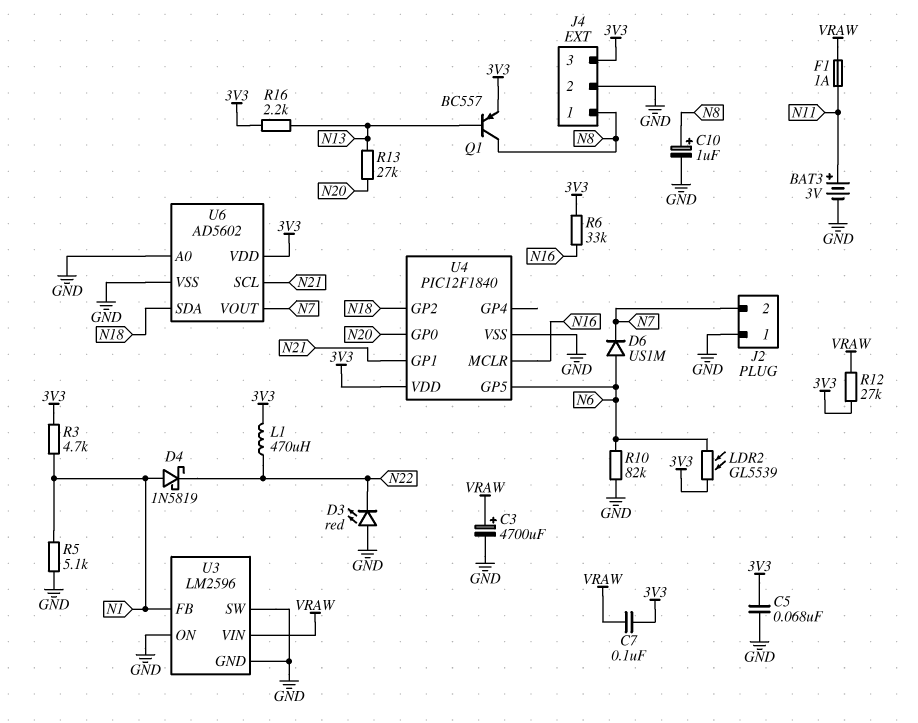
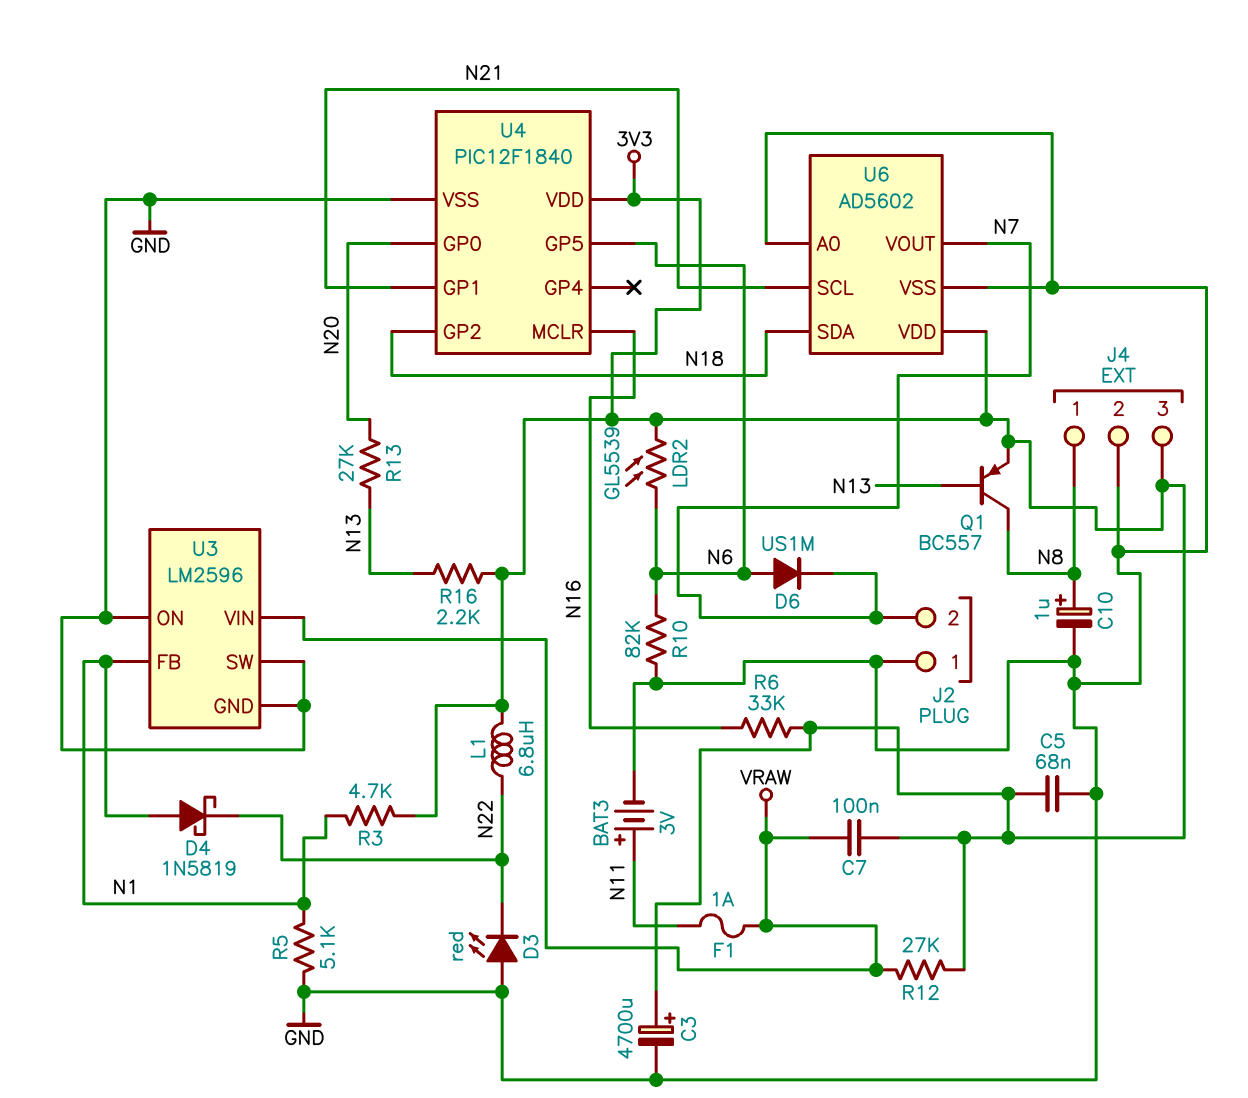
C3: 4700uF (plus VRAW, minus GND) -> 4700uF (plus 3V3, minus GND)
L1: 470uH (3V3, N22) -> 6.8uH (3V3, N22)

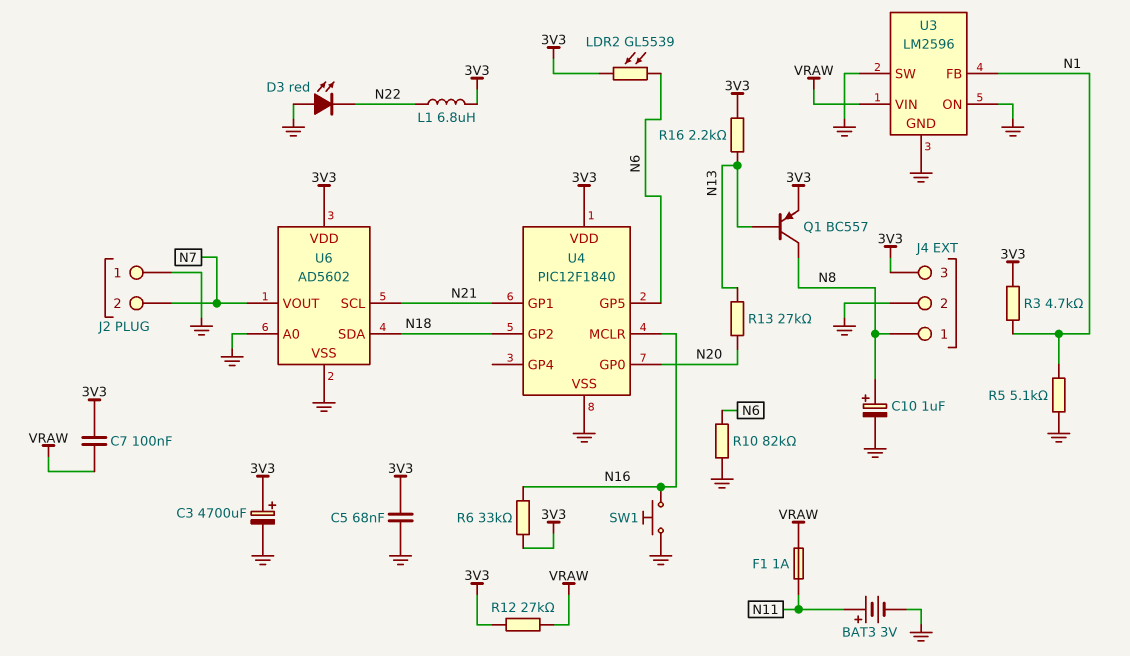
D4: schottky 1N5819 (A N1, K N22) -> none
D6: diode US1M (A N6, K N7) -> none
SW1: none -> button (GND, N16)

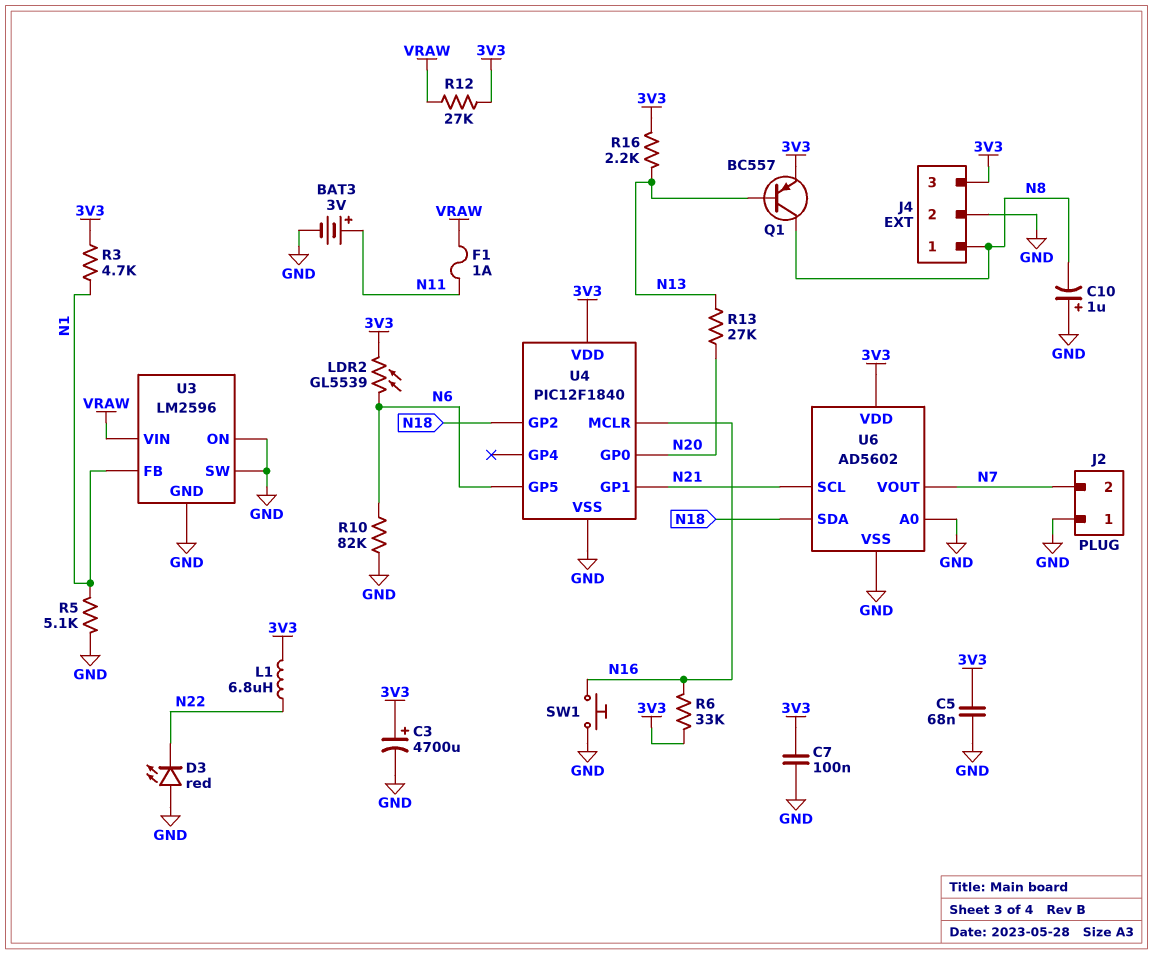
C7: 100nF (3V3, VRAW) -> 100nF (3V3, GND)
C10: 1uF (plus N8, minus GND) -> 1uF (plus GND, minus N8)

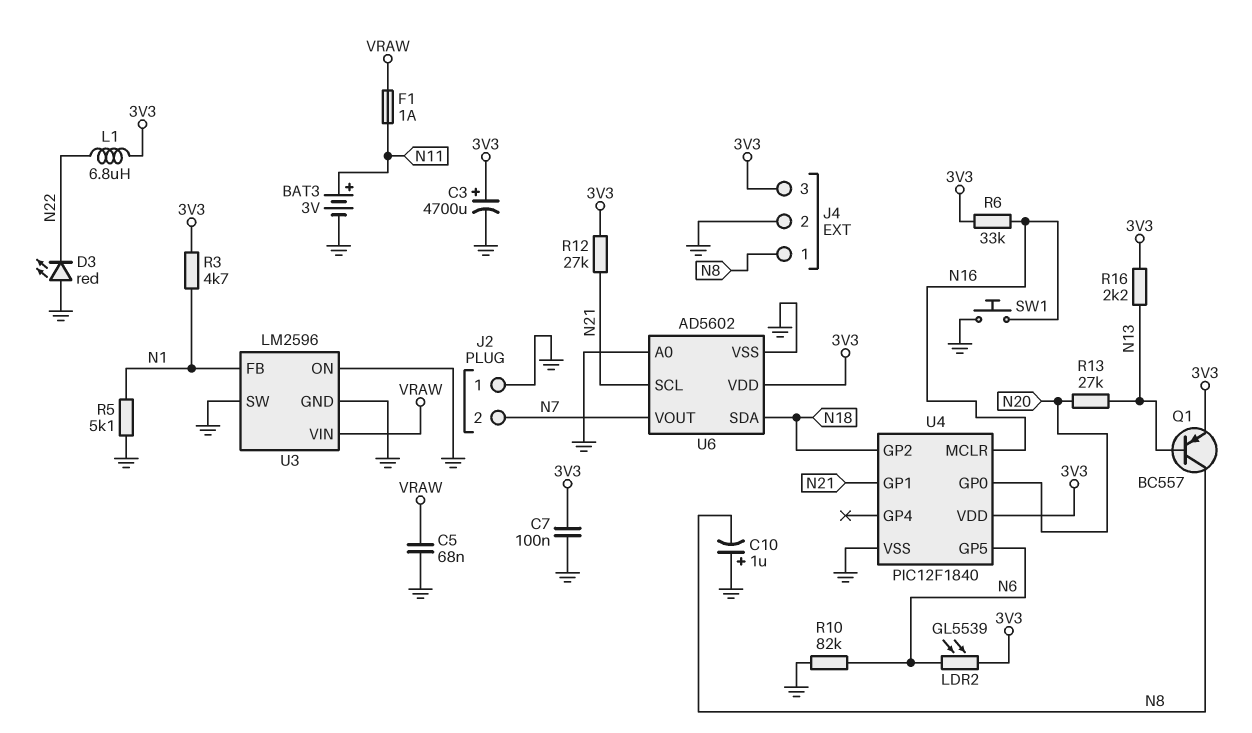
C5: 68nF (3V3, GND) -> 68nF (GND, VRAW)
R12: 27k (3V3, VRAW) -> 27k (3V3, N21)

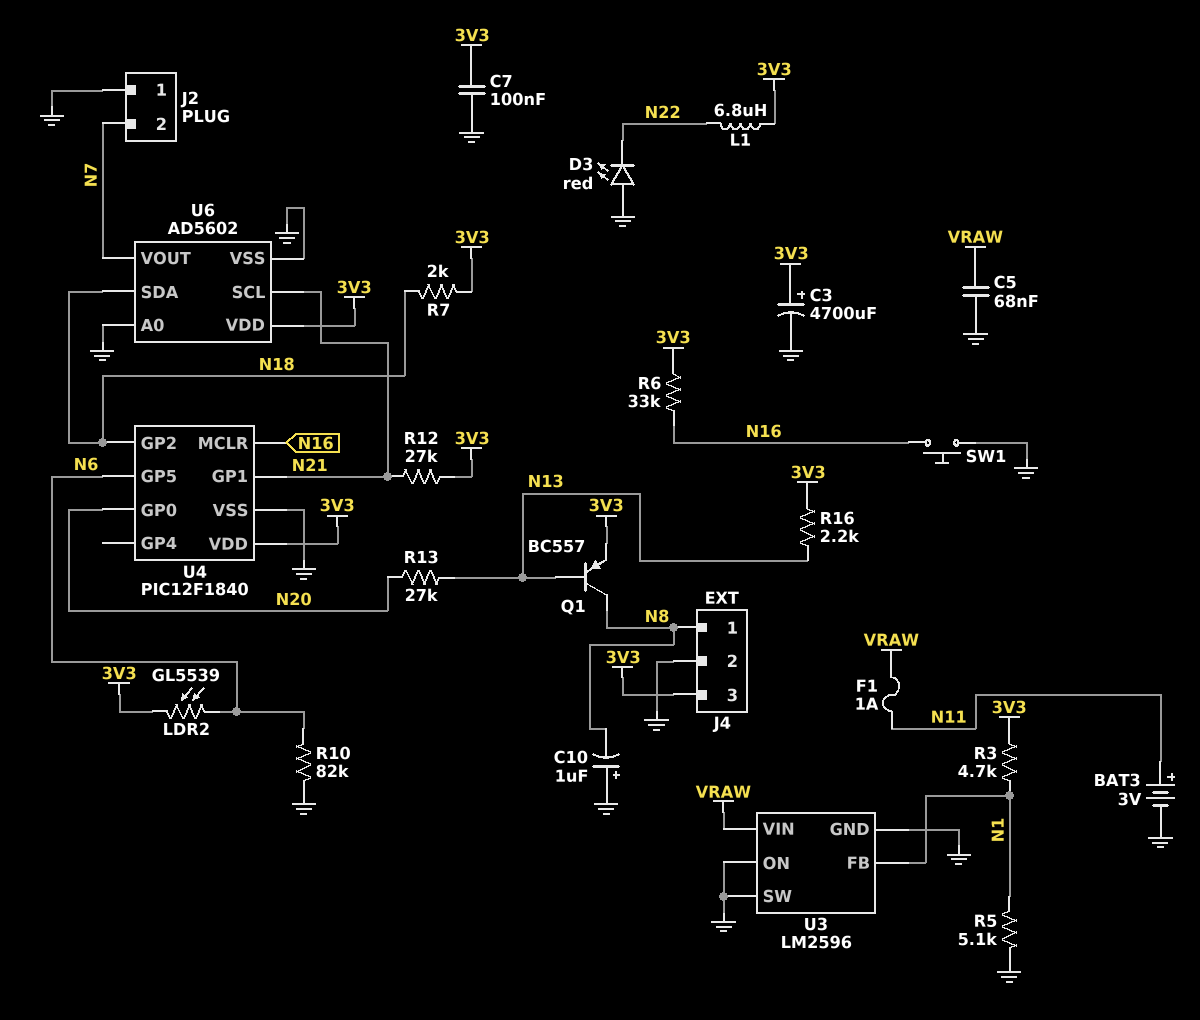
R7: none -> 2k (3V3, N18)

